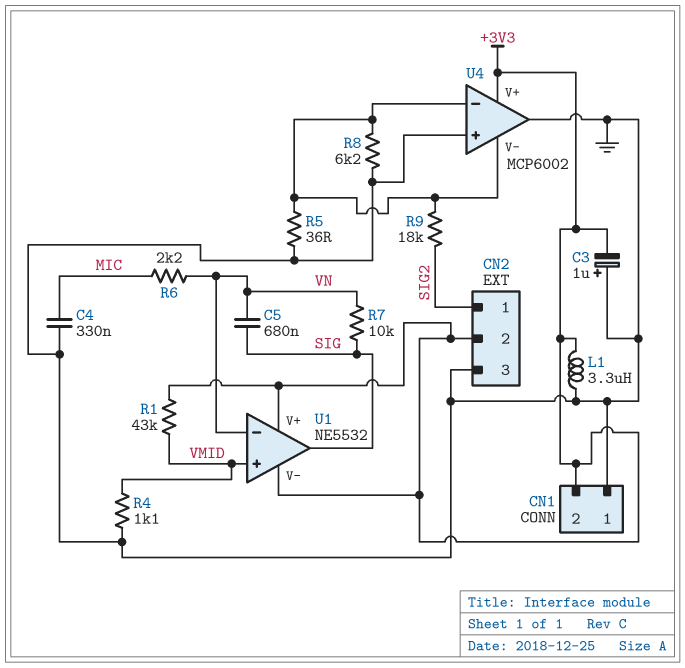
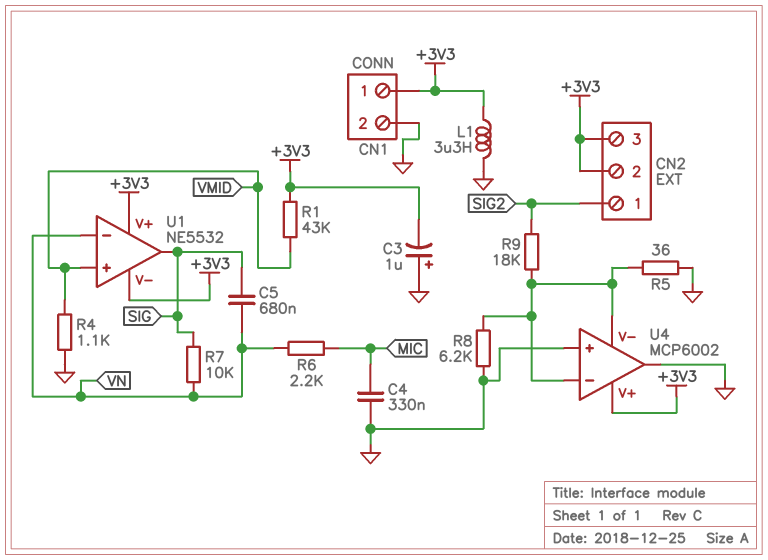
CN1 pin 1: GND -> +3V3
CN1 pin 2: +3V3 -> GND
CN2 pin 3: GND -> +3V3

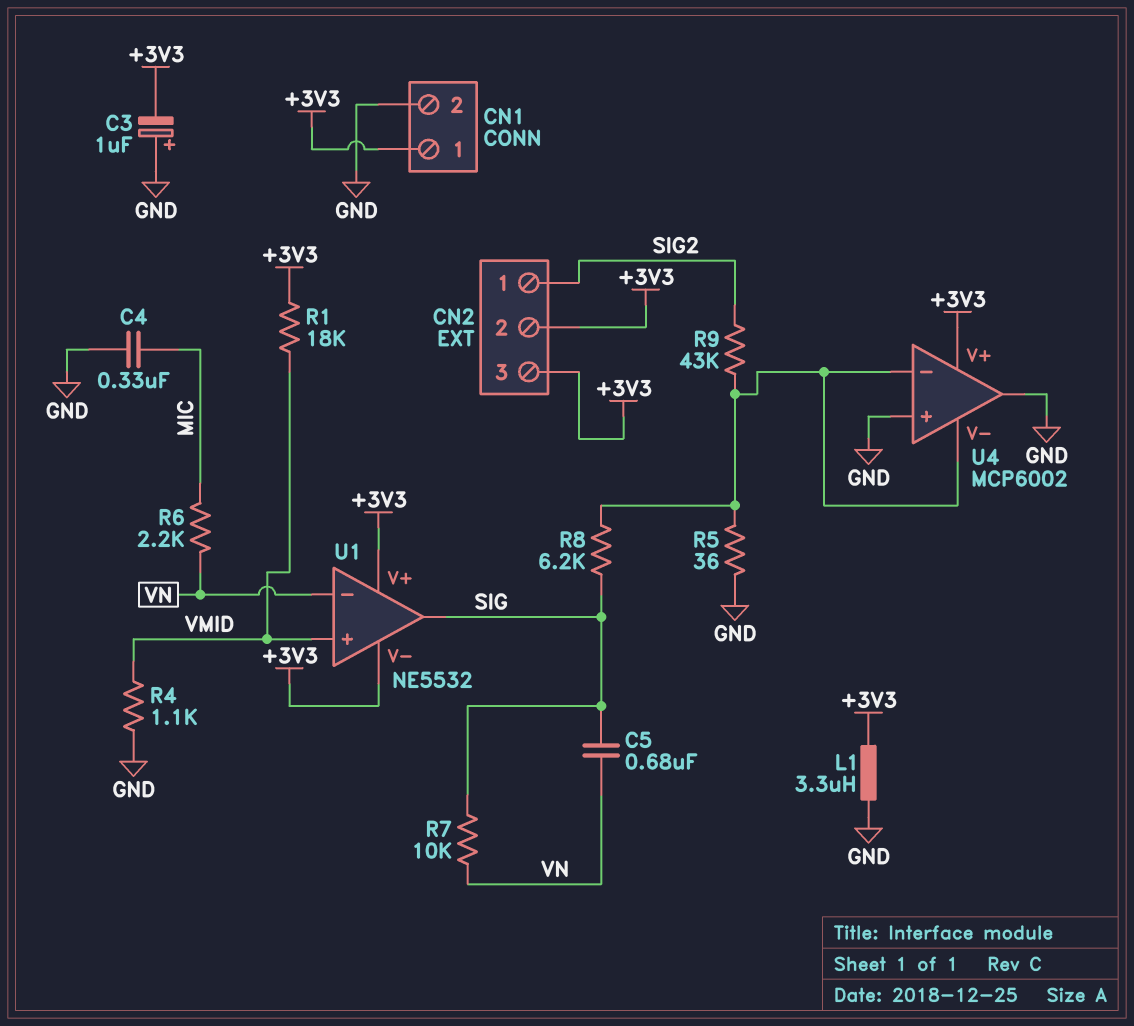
R1: 43k (+3V3, VMID) -> 18k (+3V3, VMID)
R8: 6.2k (GND, U4/V-) -> 6.2k (SIG, U4/V-)
R9: 18k (SIG2, U4/V-) -> 43k (SIG2, U4/V-)

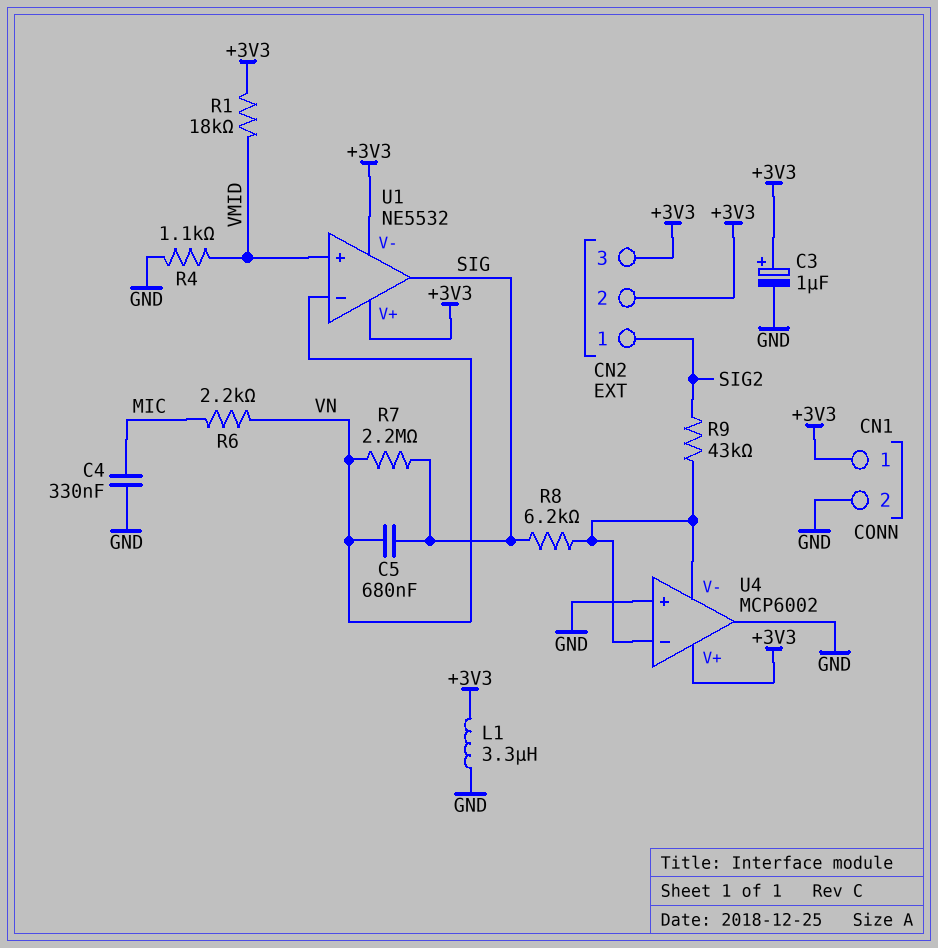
C3: 1uF (plus GND, minus +3V3) -> 1uF (plus +3V3, minus GND)
R5: 36 (GND, U4/V-) -> none
R7: 10k (SIG, VN) -> 2.2M (SIG, VN)

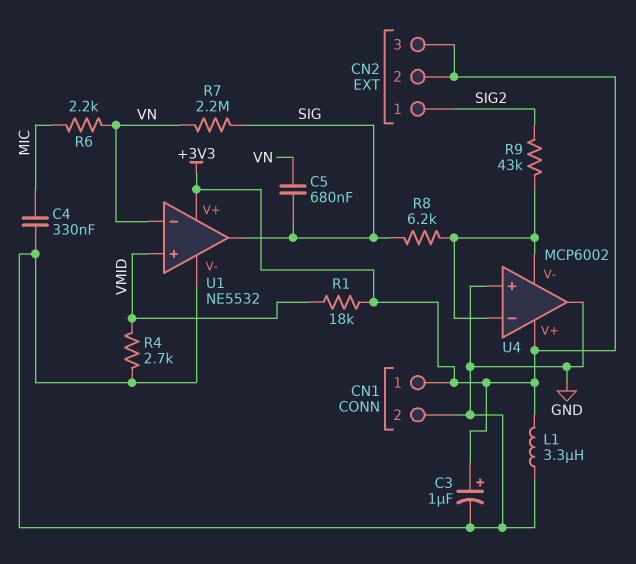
R4: 1.1k (GND, VMID) -> 2.7k (GND, VMID)
U1 pin V-: +3V3 -> GND

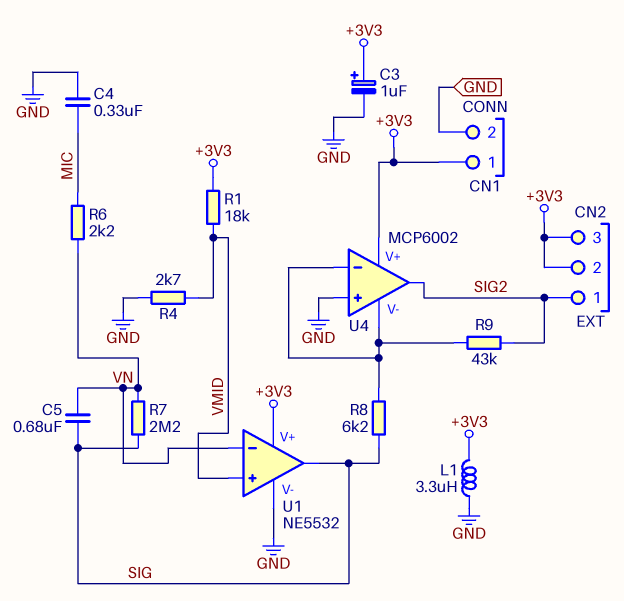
U4 pin out: GND -> SIG2

